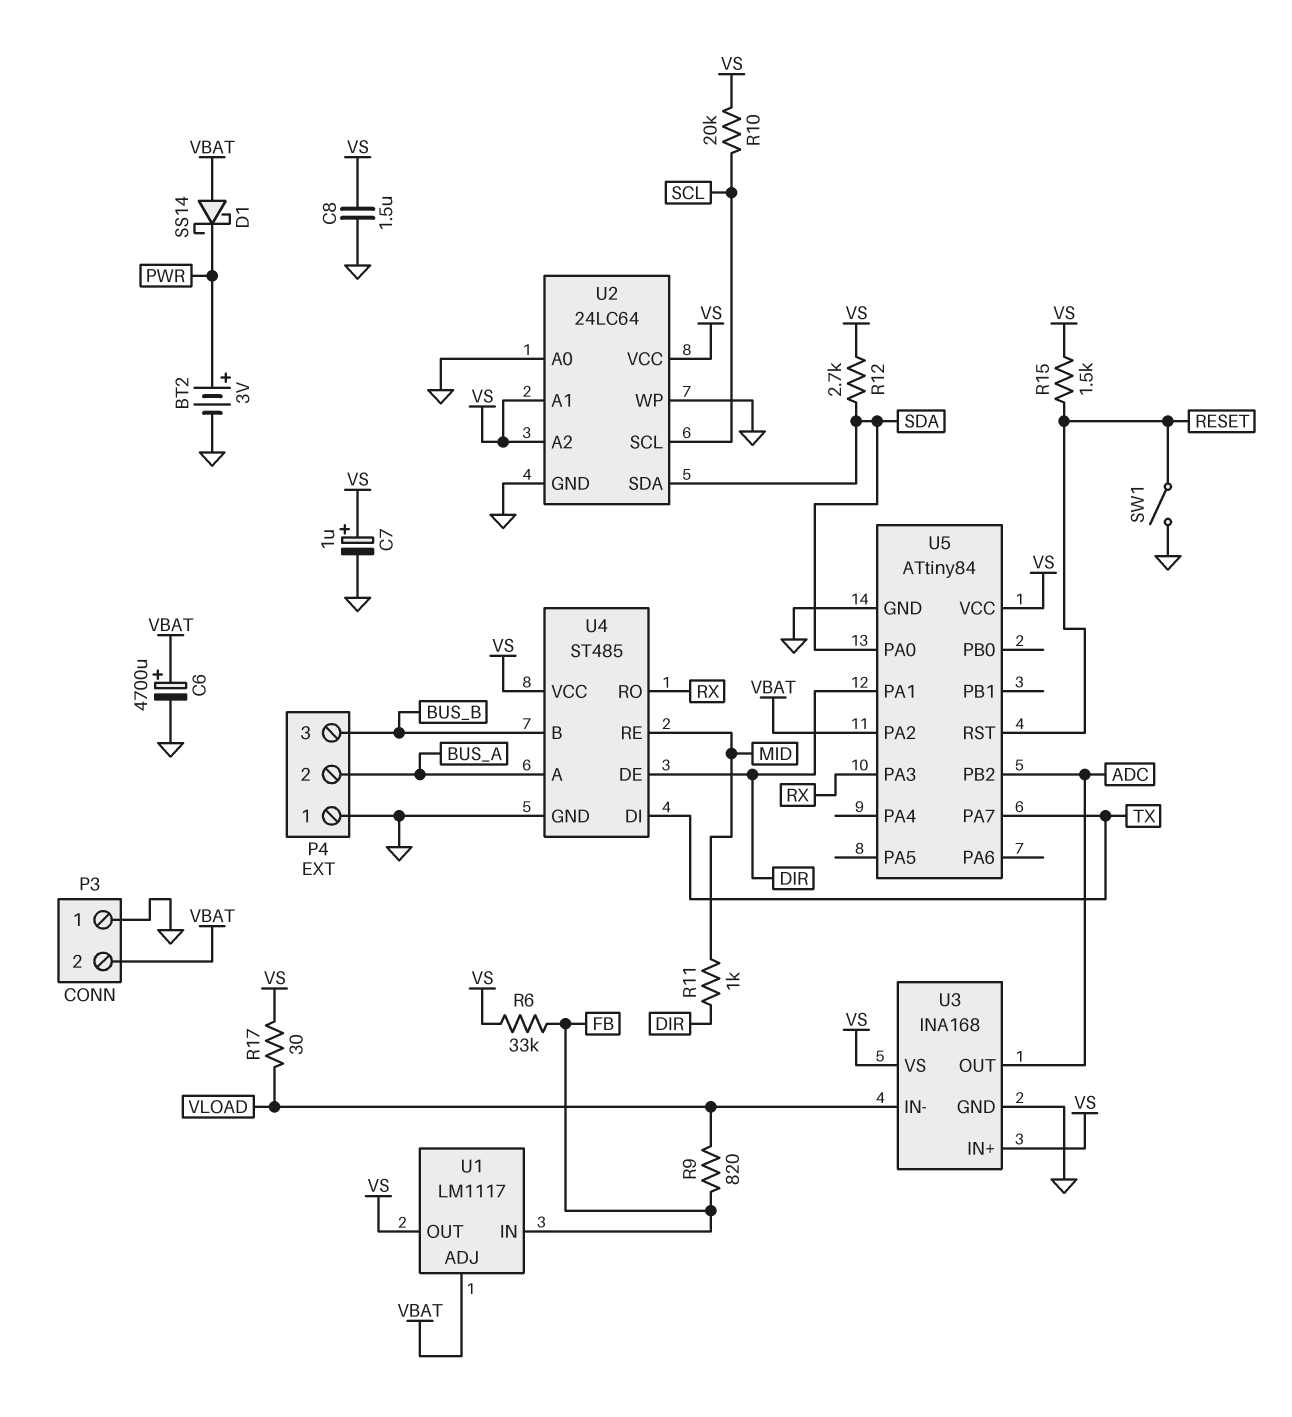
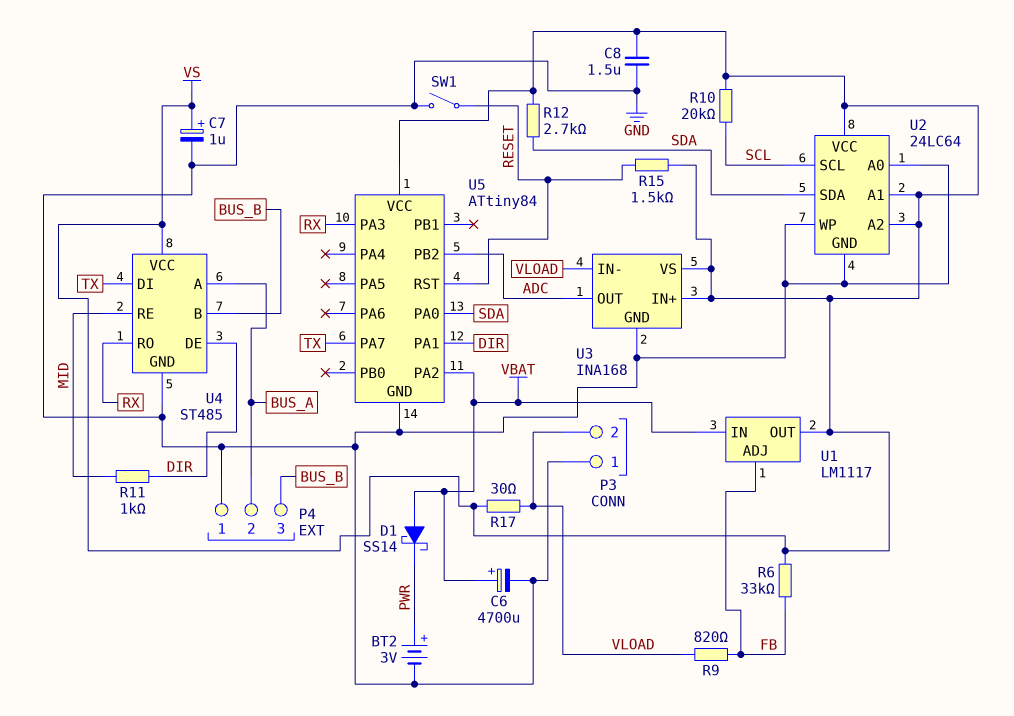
P3 pin 2: VBAT -> VLOAD
U1 pin ADJ: VBAT -> FB
U1 pin IN: FB -> VBAT

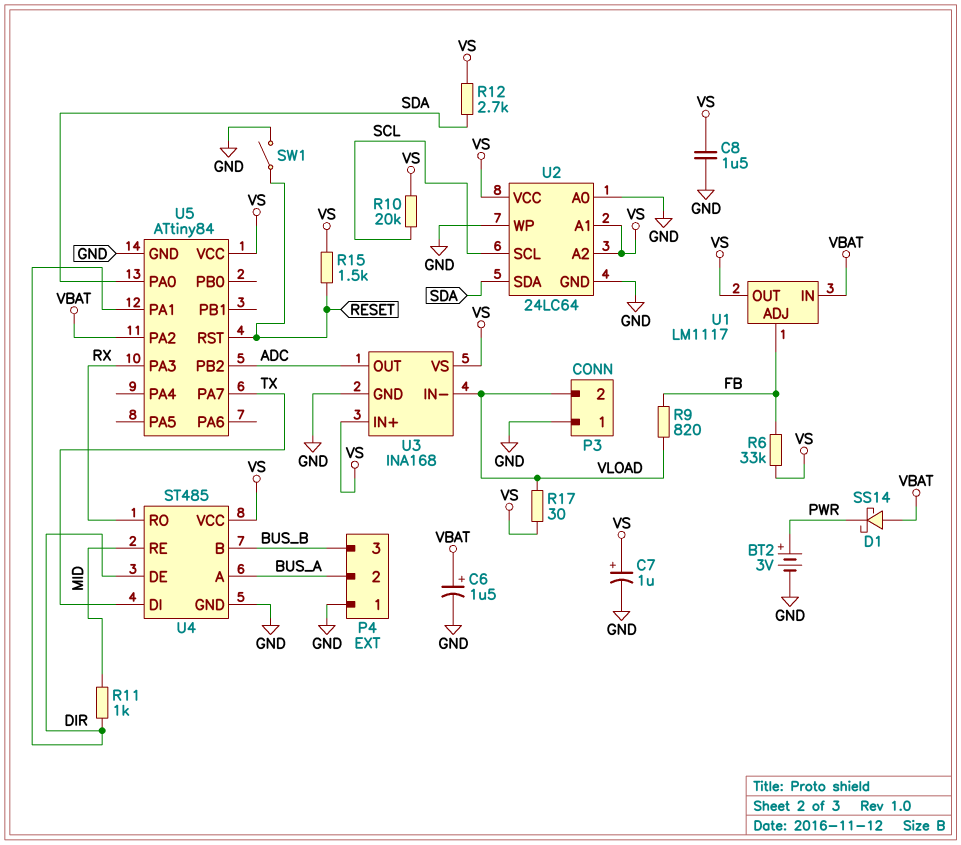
C6: 4700uF (plus VBAT, minus GND) -> 1.5uF (plus VBAT, minus GND)

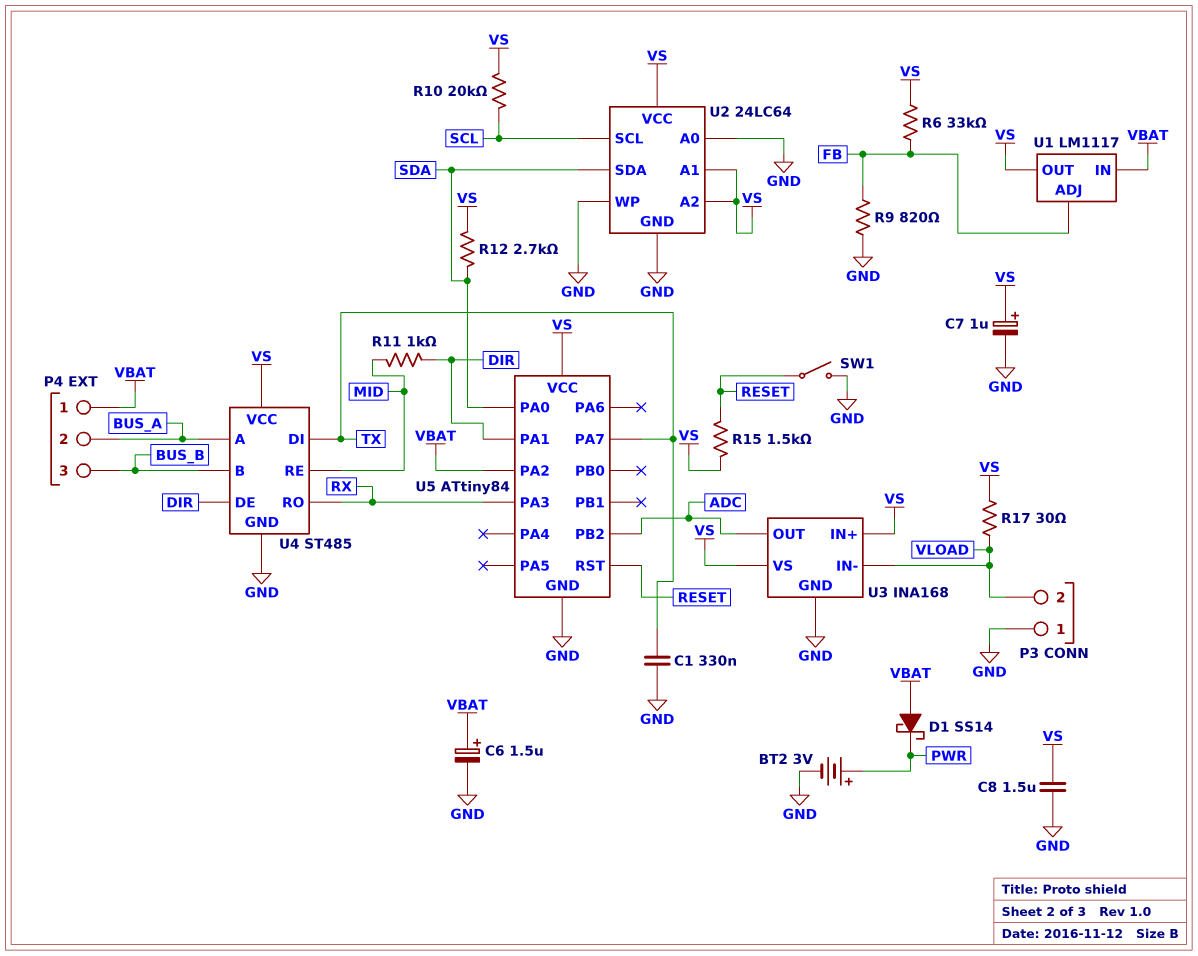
C1: none -> 330nF (GND, TX)
P4 pin 1: GND -> VBAT
R9: 820 (FB, VLOAD) -> 820 (FB, GND)

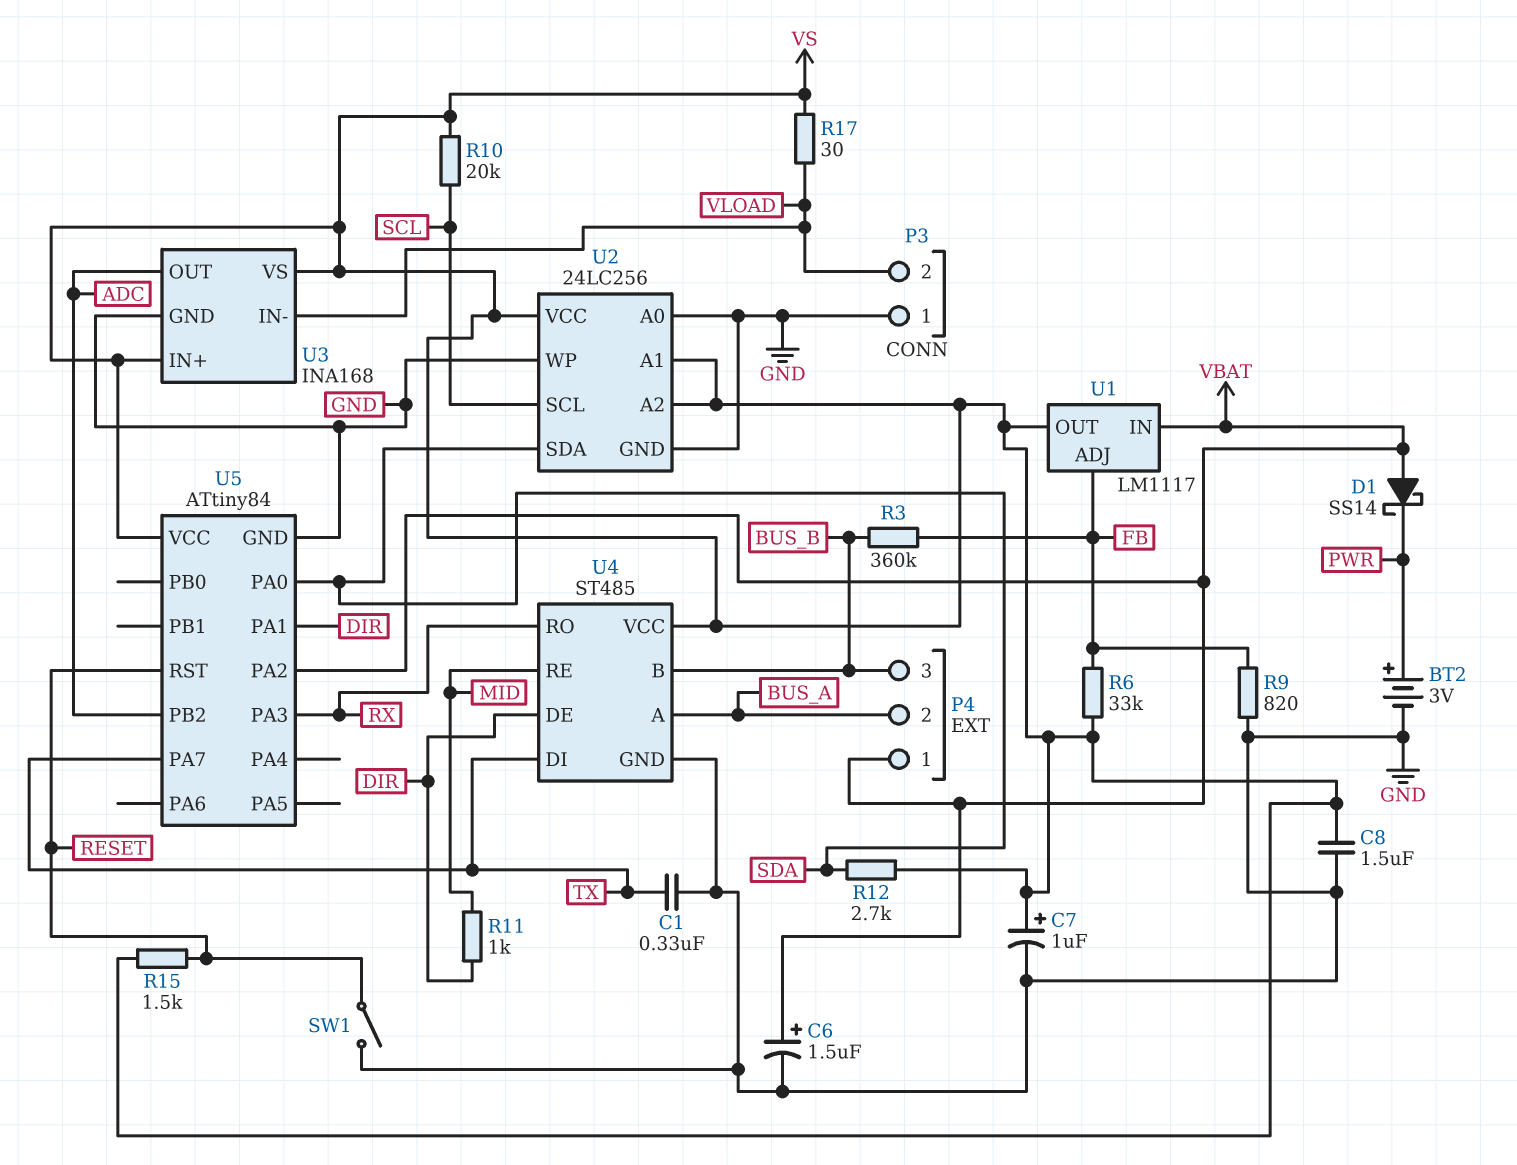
R3: none -> 360k (BUS_B, FB)
U2: 24LC64 -> 24LC256

